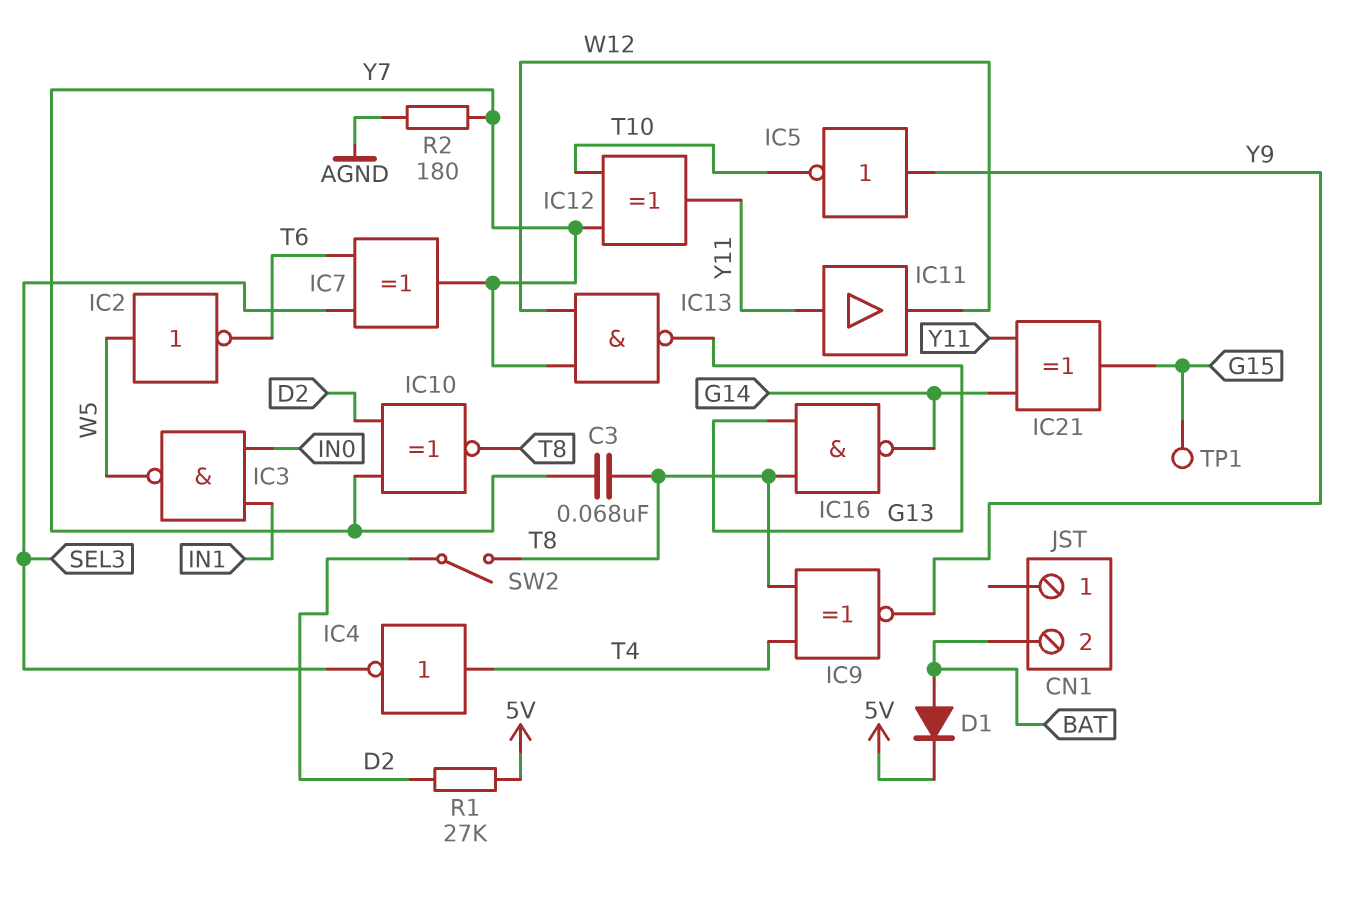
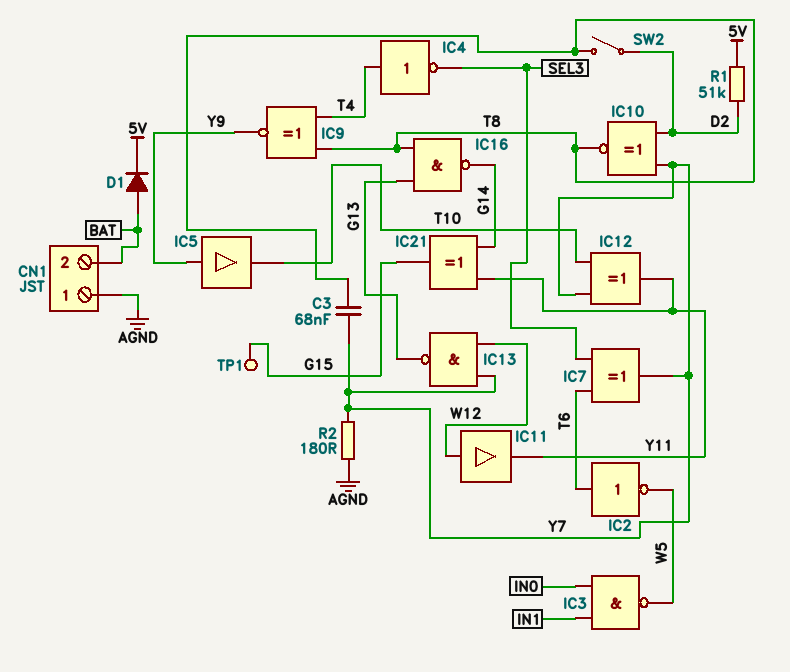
CN1 pin 1: none -> AGND
IC2: NOT (in W5, out T6) -> NOT (in T6, out W5)
IC5: NOT (in Y9, out T10) -> buffer (in Y9, out T10)
IC11: buffer (in Y11, out W12) -> buffer (in W12, out Y11)
R1: 27k (5V, D2) -> 51k (5V, D2)

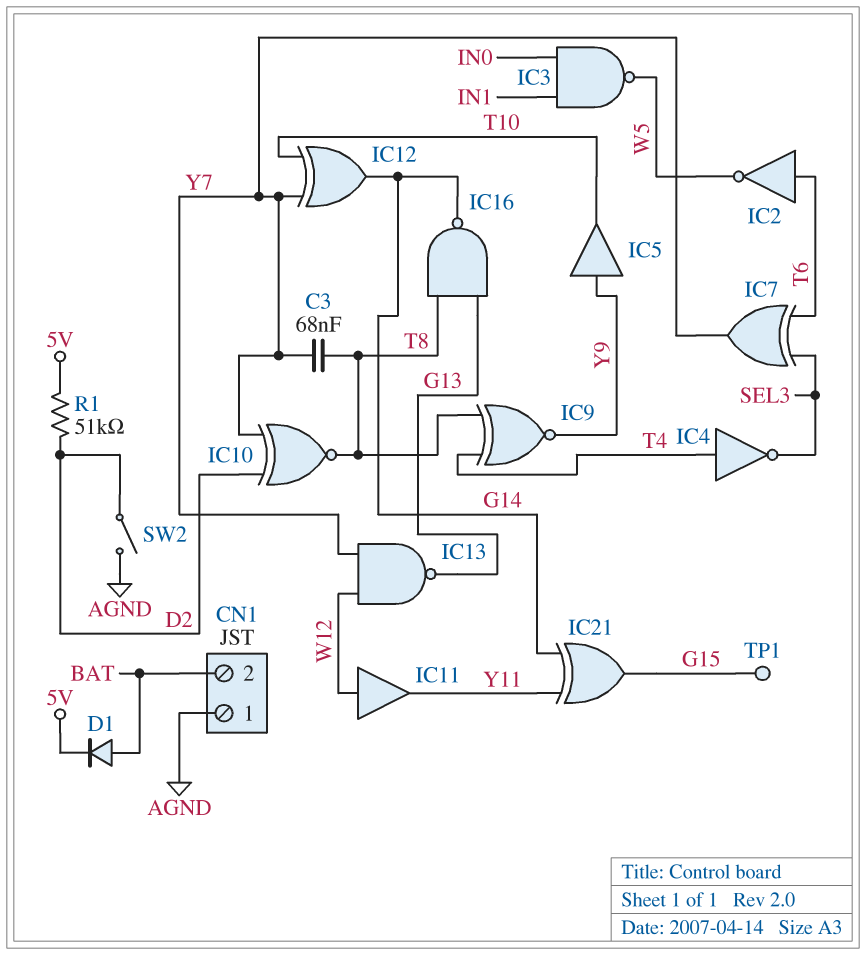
IC12: XOR (in T10, in Y7, out Y11) -> XOR (in T10, in Y7, out G14)
R2: 180 (AGND, Y7) -> none
SW2: switch (D2, T8) -> switch (AGND, D2)

